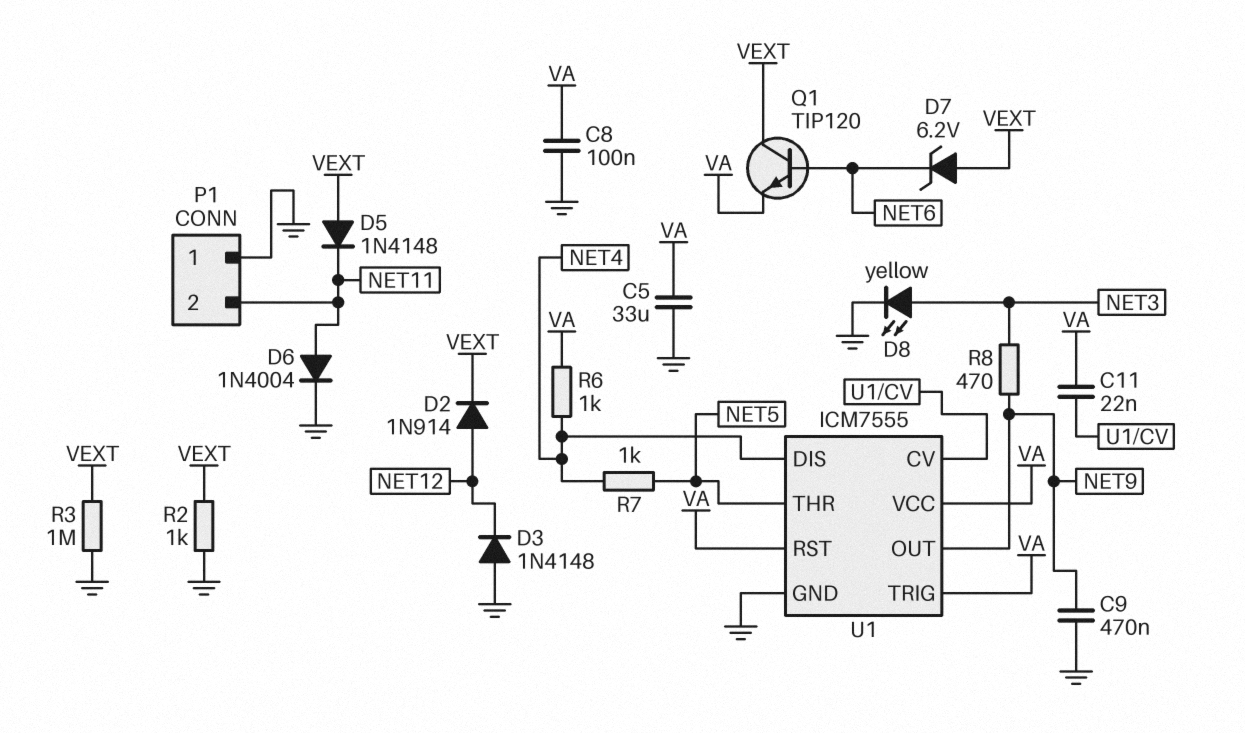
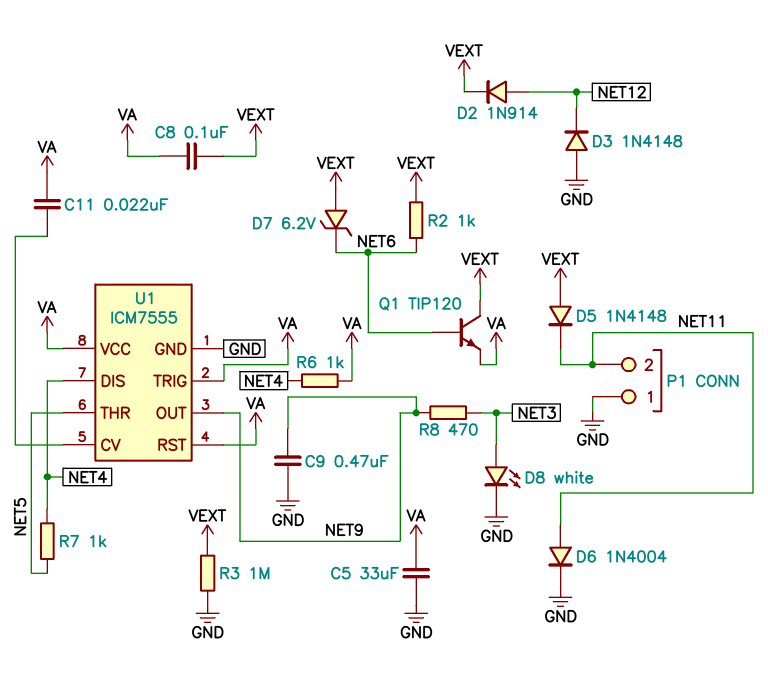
C8: 100nF (GND, VA) -> 100nF (VA, VEXT)
D8: LED yellow (A NET3, K GND) -> LED white (A NET3, K GND)
R2: 1k (GND, VEXT) -> 1k (NET6, VEXT)

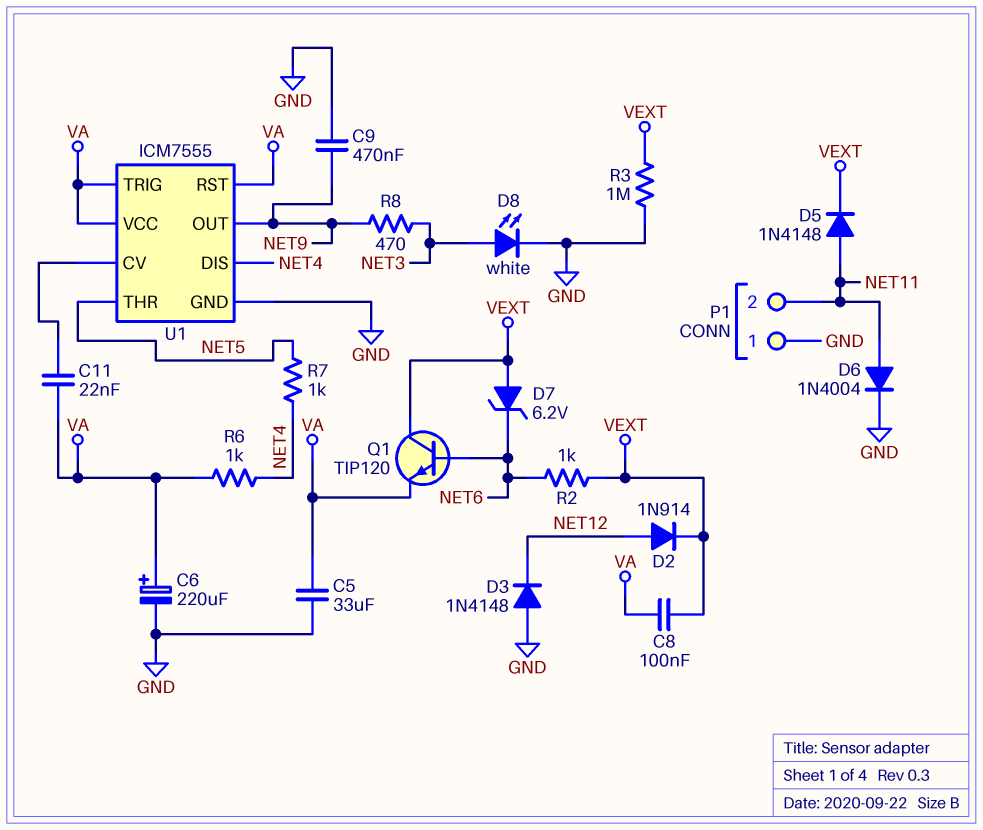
C6: none -> 220uF (plus VA, minus GND)
D5: diode 1N4148 (A VEXT, K NET11) -> diode 1N4148 (A NET11, K VEXT)

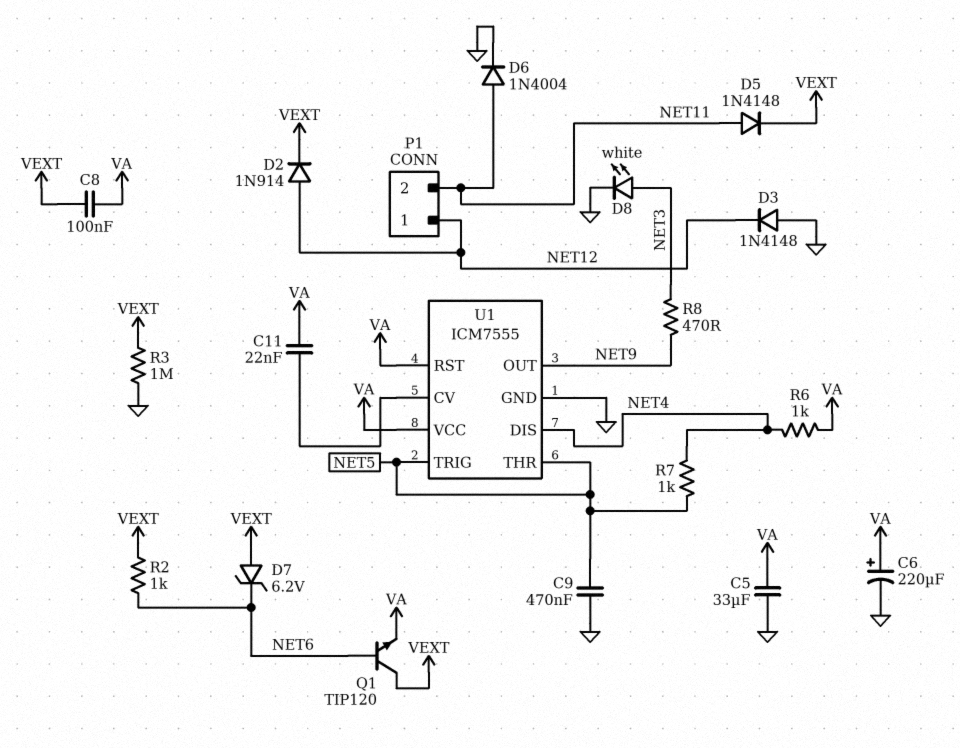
C9: 470nF (GND, NET9) -> 470nF (GND, NET5)
P1 pin 1: GND -> NET12
U1 pin TRIG: VA -> NET5

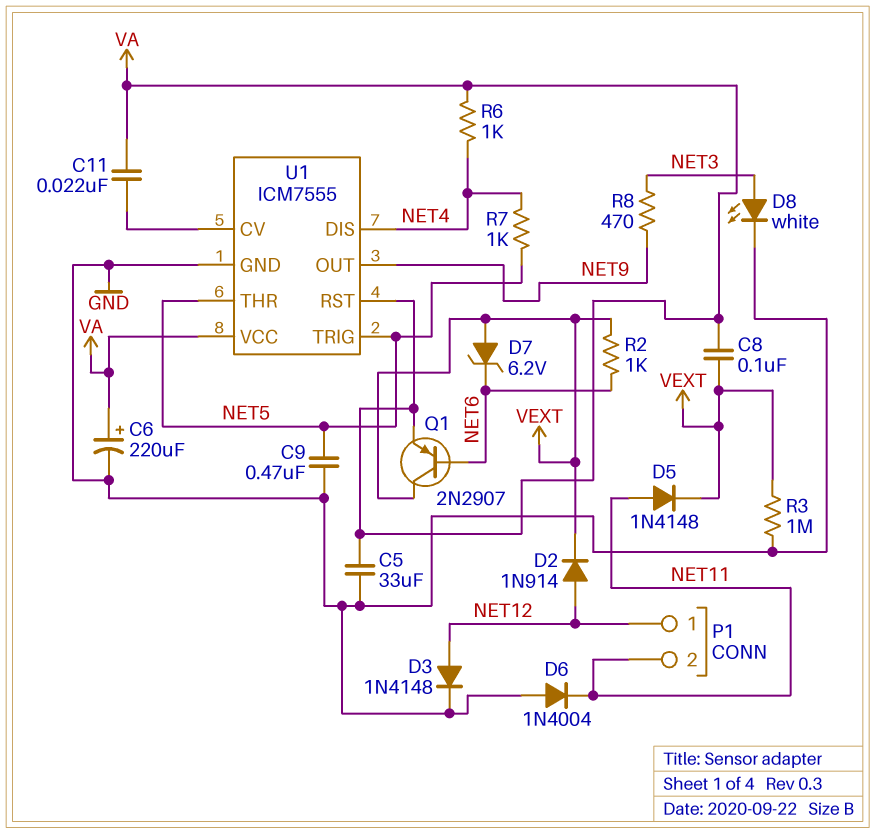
D3: diode 1N4148 (A GND, K NET12) -> diode 1N4148 (A NET12, K GND)
D6: diode 1N4004 (A NET11, K GND) -> diode 1N4004 (A GND, K NET11)
Q1: NPN TIP120 (B NET6, C VEXT, E VA) -> PNP 2N2907 (B NET6, C VEXT, E VA)

